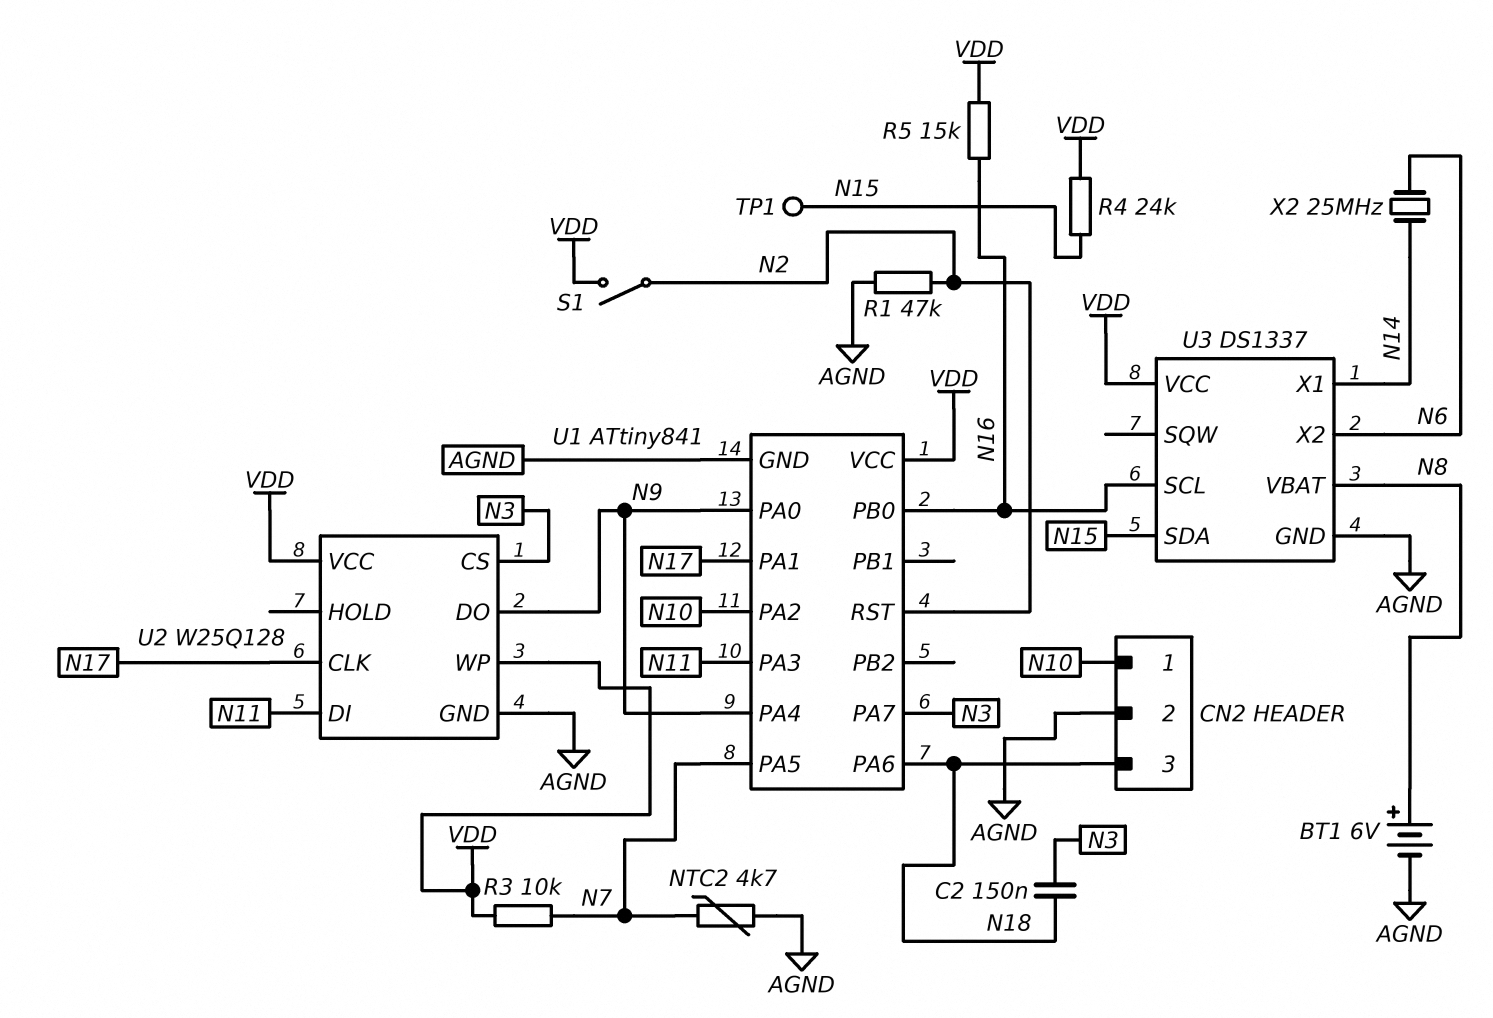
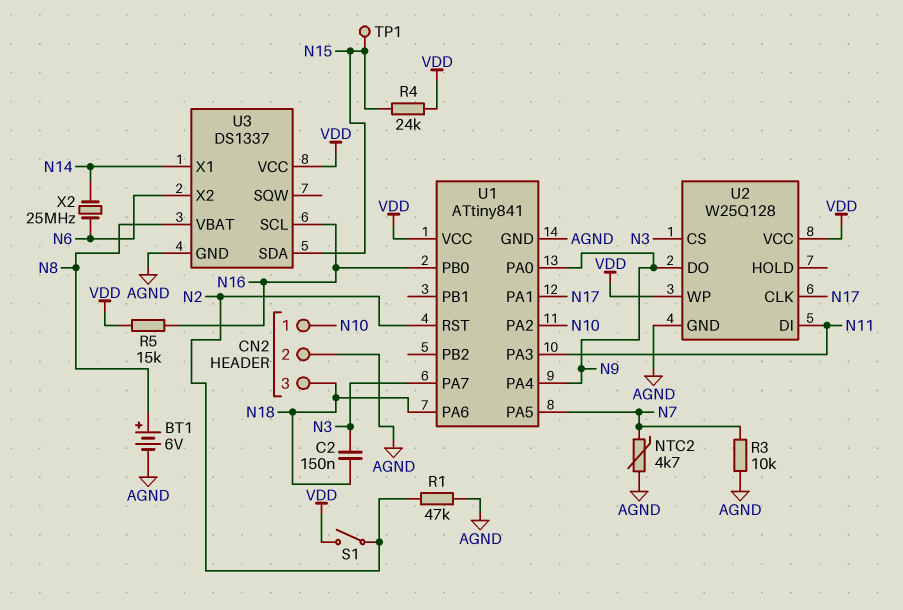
R3: 10k (N7, VDD) -> 10k (AGND, N7)

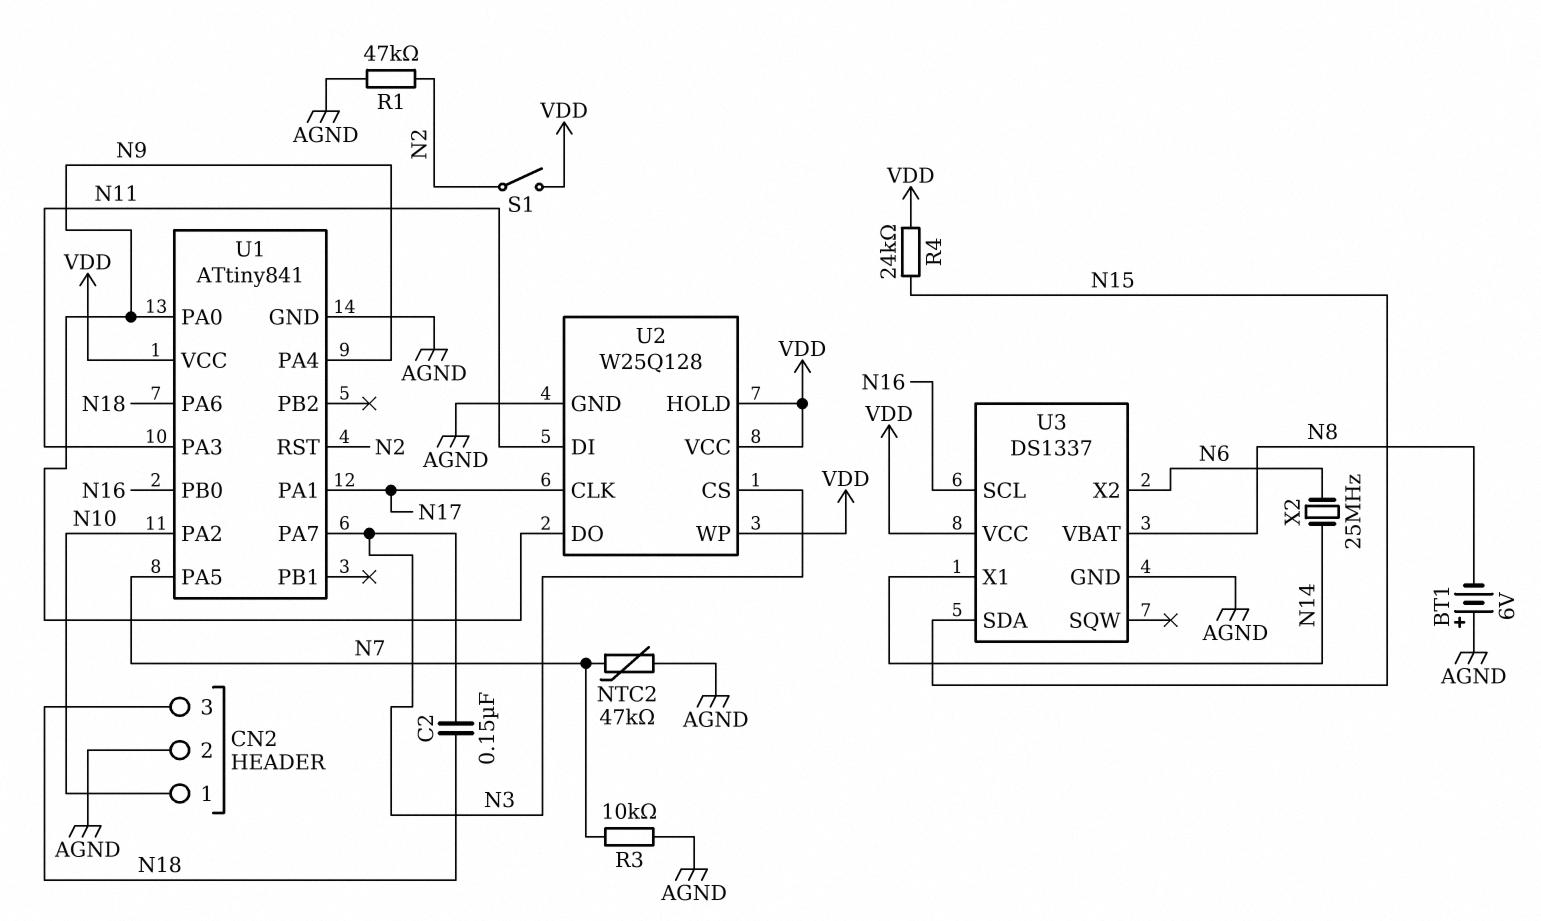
BT1: 6V (plus N8, minus AGND) -> 6V (plus AGND, minus N8)
NTC2: 4.7k (AGND, N7) -> 47k (AGND, N7)
R5: 15k (N16, VDD) -> none
TP1: test point (N15) -> none
U2 pin HOLD: none -> VDD

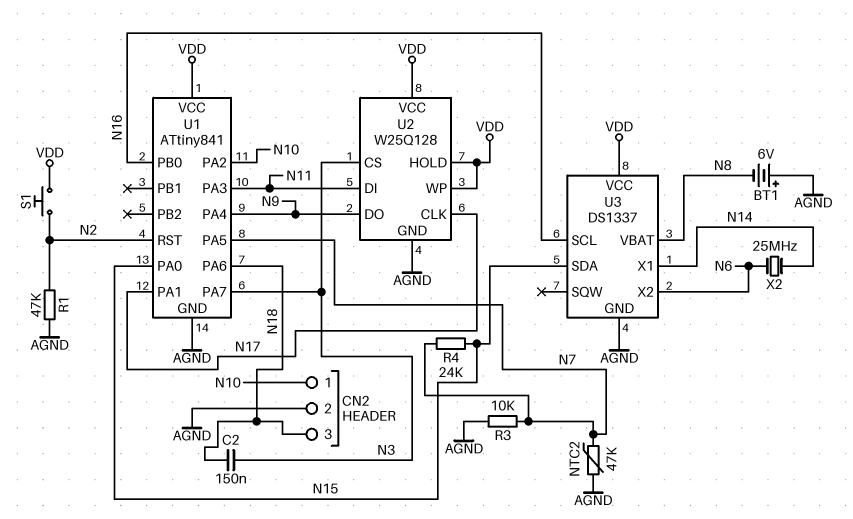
R4: 24k (N15, VDD) -> 24k (N7, N15)
S1: switch (N2, VDD) -> button (N2, VDD)
U1 pin PA0: N9 -> N15

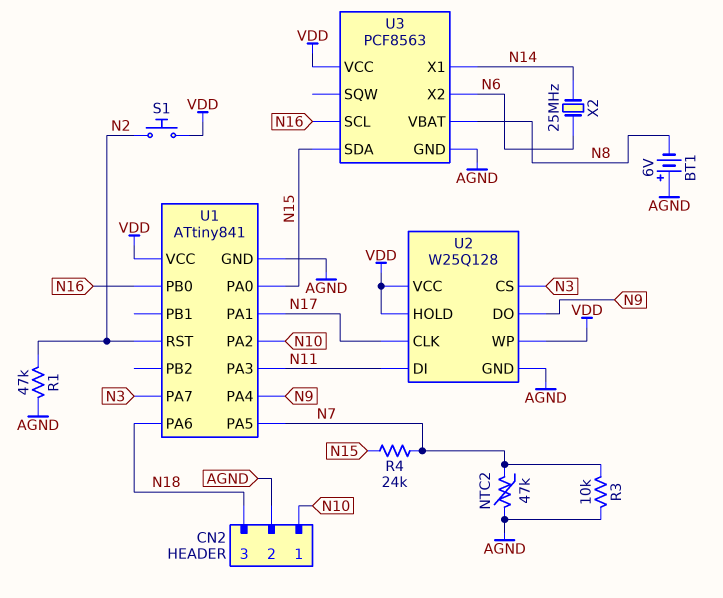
C2: 150nF (N3, N18) -> none
U3: DS1337 -> PCF8563

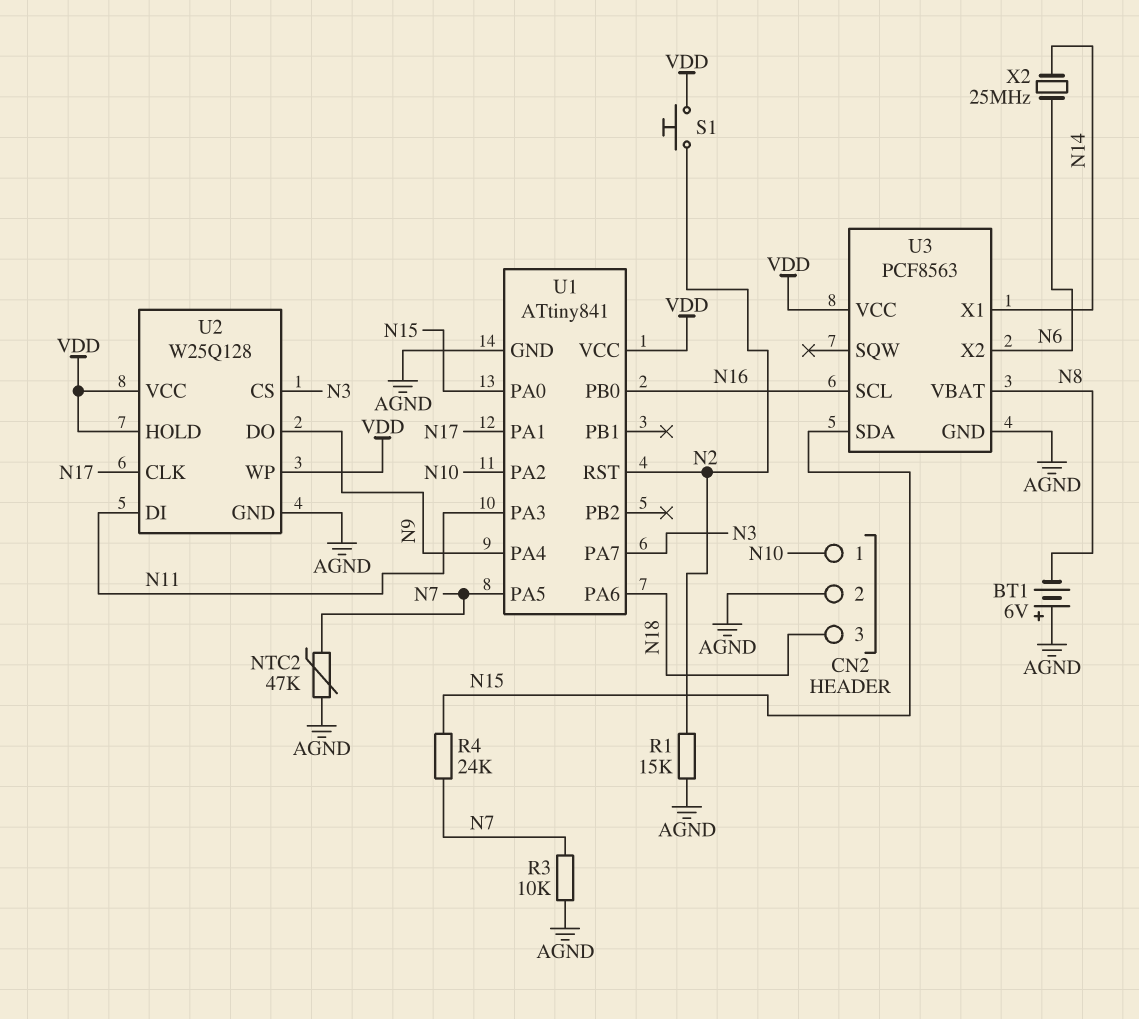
R1: 47k (AGND, N2) -> 15k (AGND, N2)

